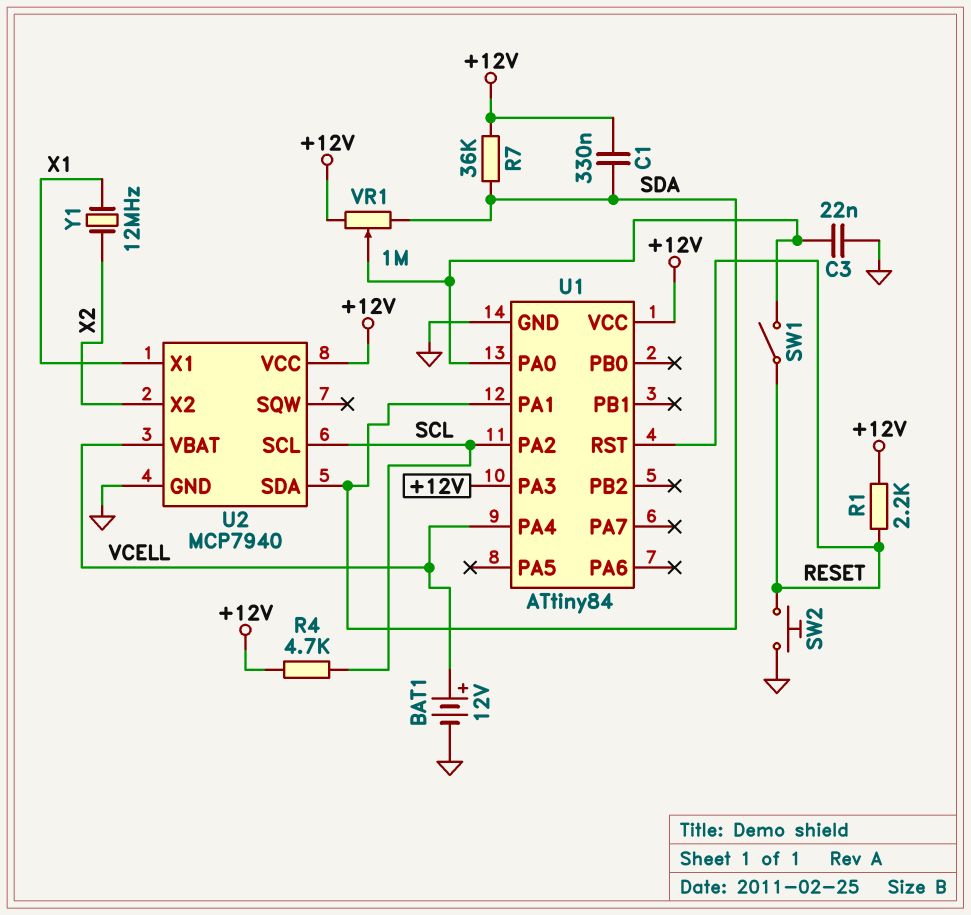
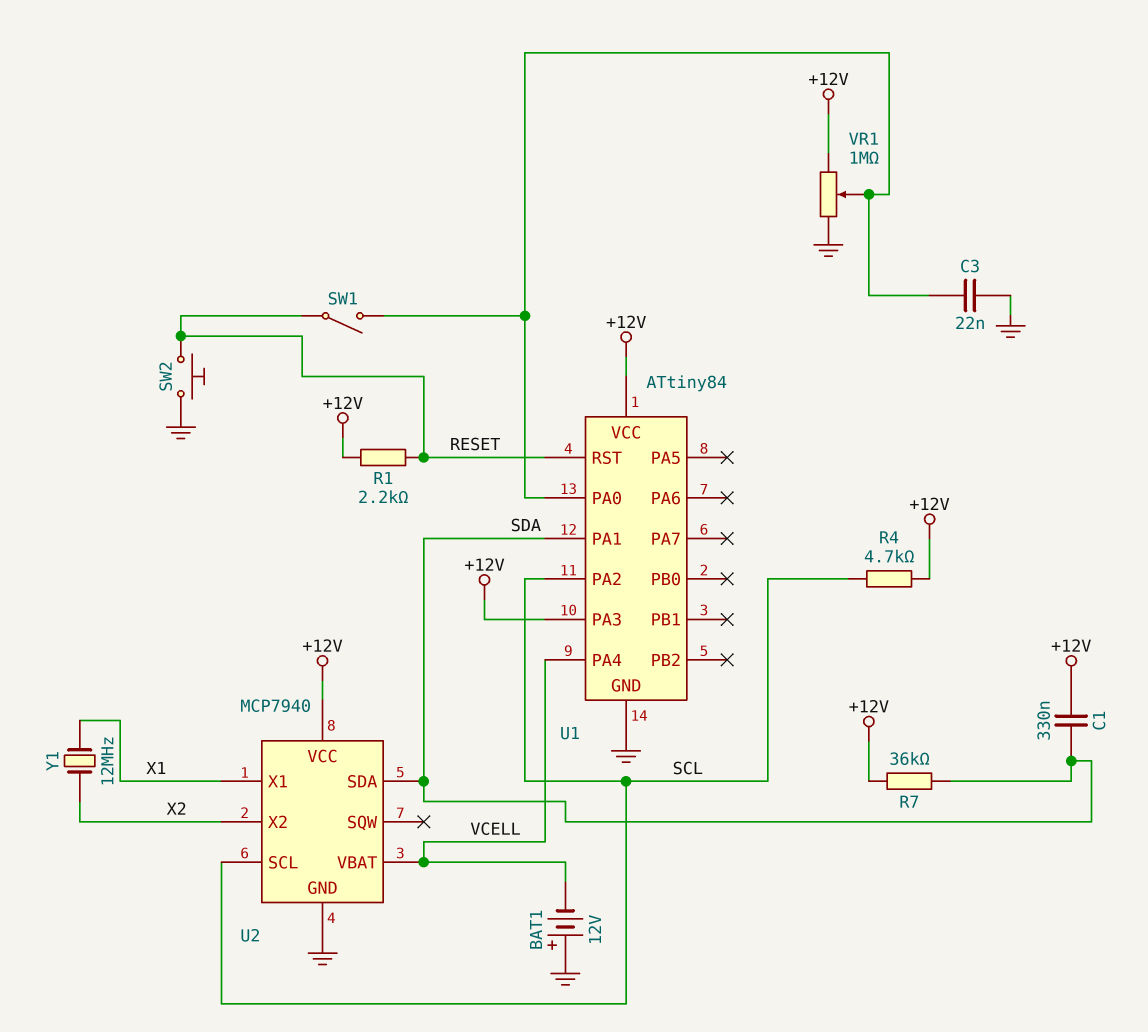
BAT1: 12V (plus VCELL, minus GND) -> 12V (plus GND, minus VCELL)
VR1: 1M (+12V, SDA, wiper U1/PA0) -> 1M (+12V, GND, wiper U1/PA0)

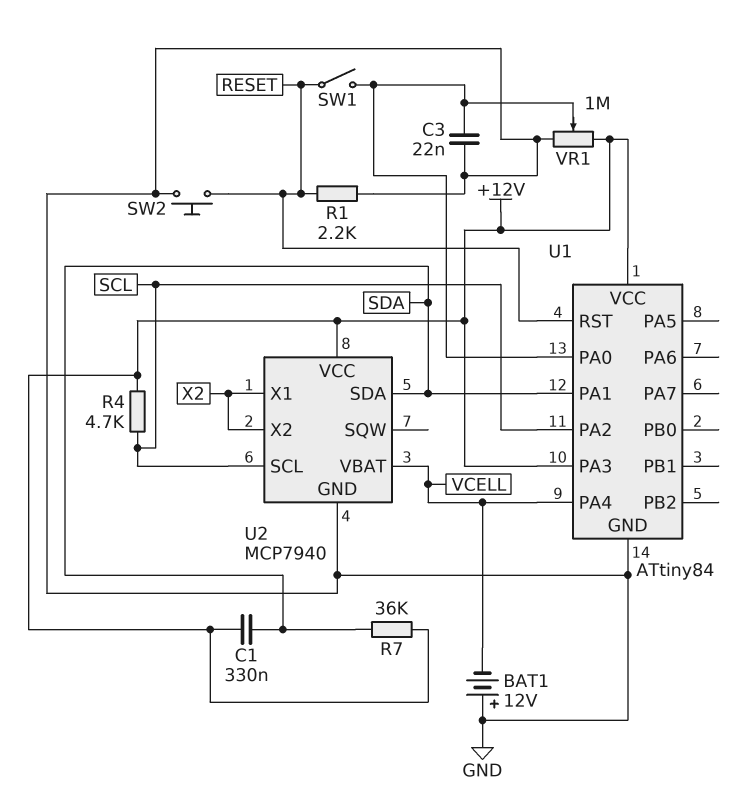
R1: 2.2k (+12V, RESET) -> 2.2k (GND, RESET)
U2 pin X1: X1 -> X2
Y1: 12MHz (X1, X2) -> none

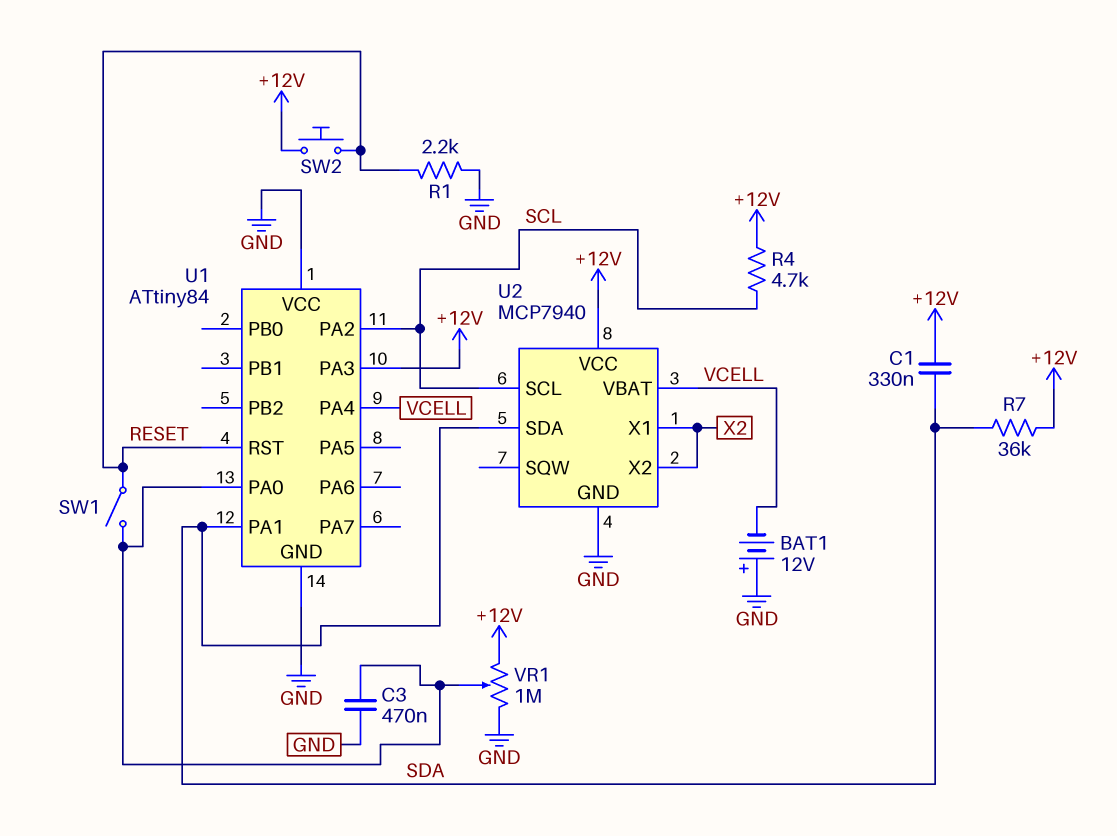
C3: 22nF (GND, U1/PA0) -> 470nF (GND, U1/PA0)
SW2: button (GND, RESET) -> button (+12V, RESET)
U1 pin VCC: +12V -> GND

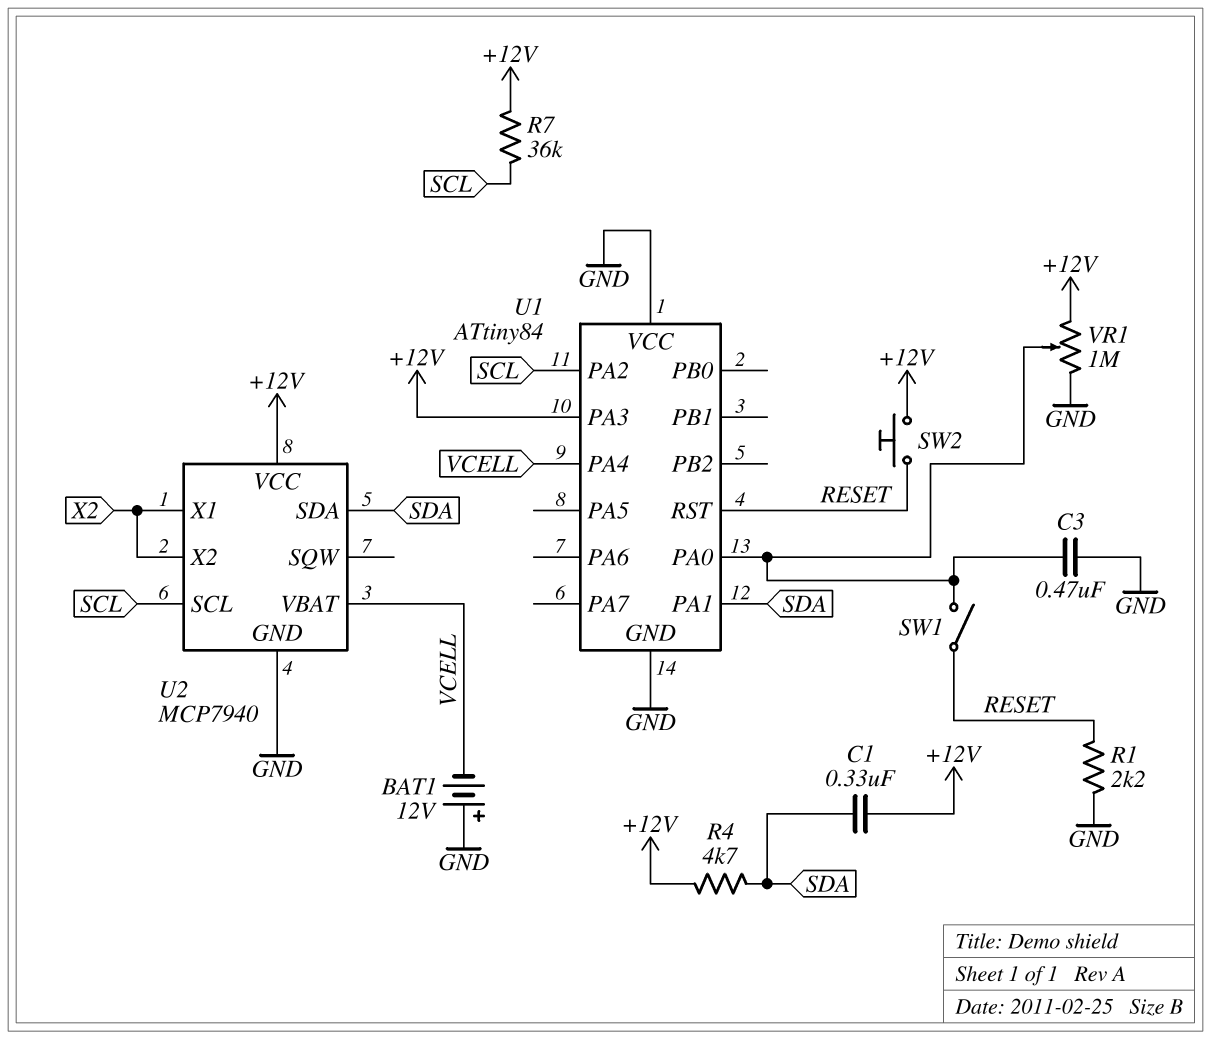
R4: 4.7k (+12V, SCL) -> 4.7k (+12V, SDA)
R7: 36k (+12V, SDA) -> 36k (+12V, SCL)

